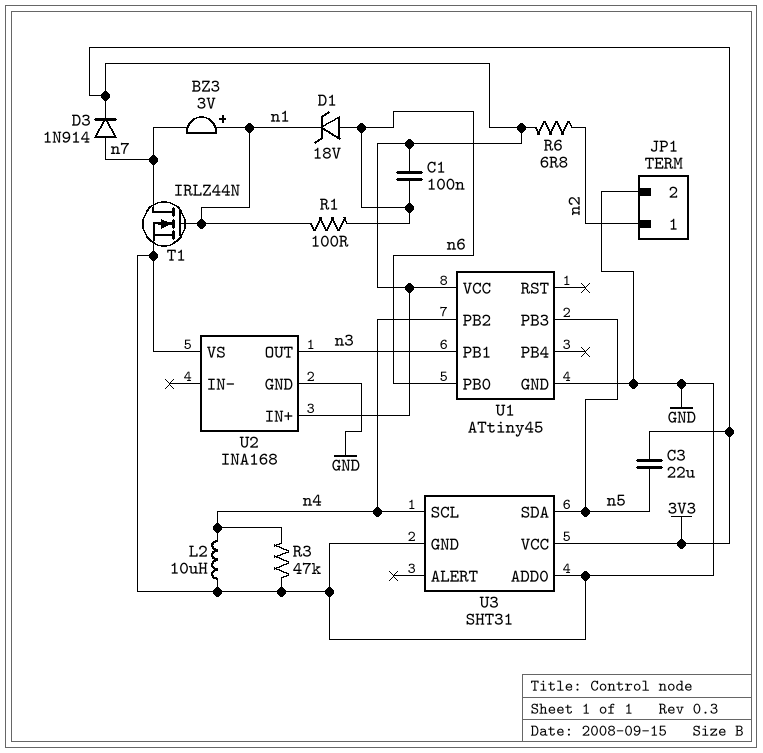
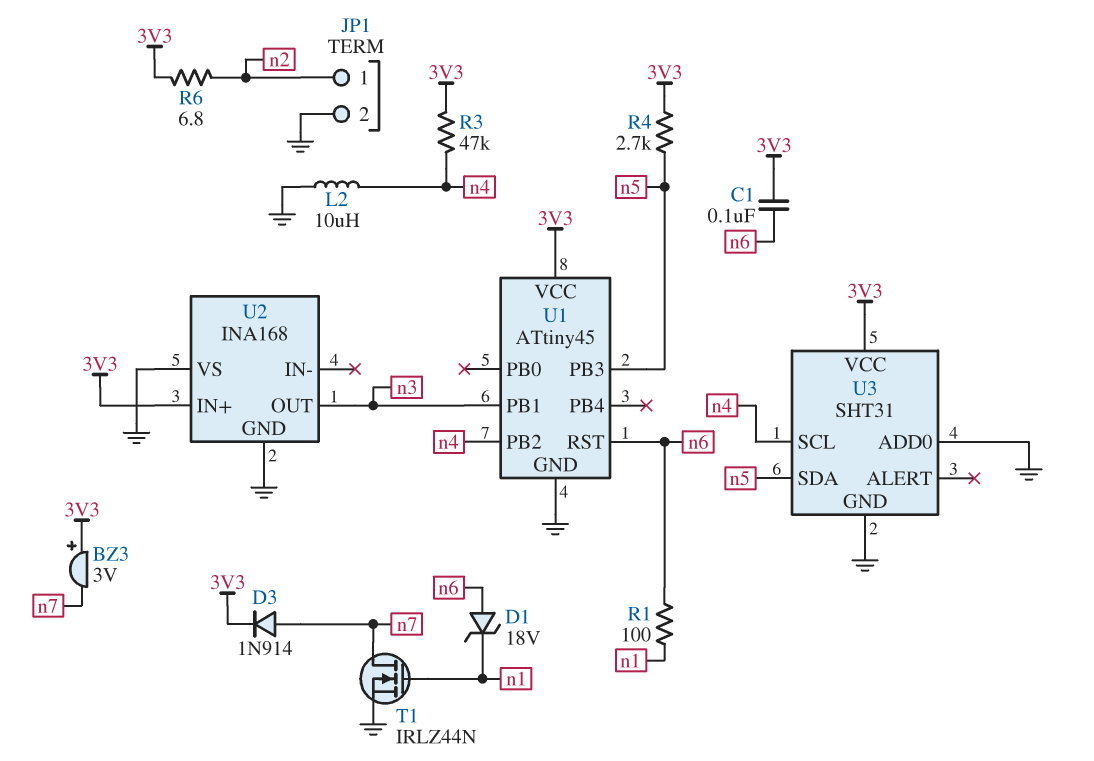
BZ3: buzzer 3V (plus n1, minus n7) -> buzzer 3V (plus 3V3, minus n7)
C3: 22uF (3V3, n5) -> none
R3: 47k (GND, n4) -> 47k (3V3, n4)
R4: none -> 2.7k (3V3, n5)
U1 pin PB0: n6 -> none
U1 pin RST: none -> n6

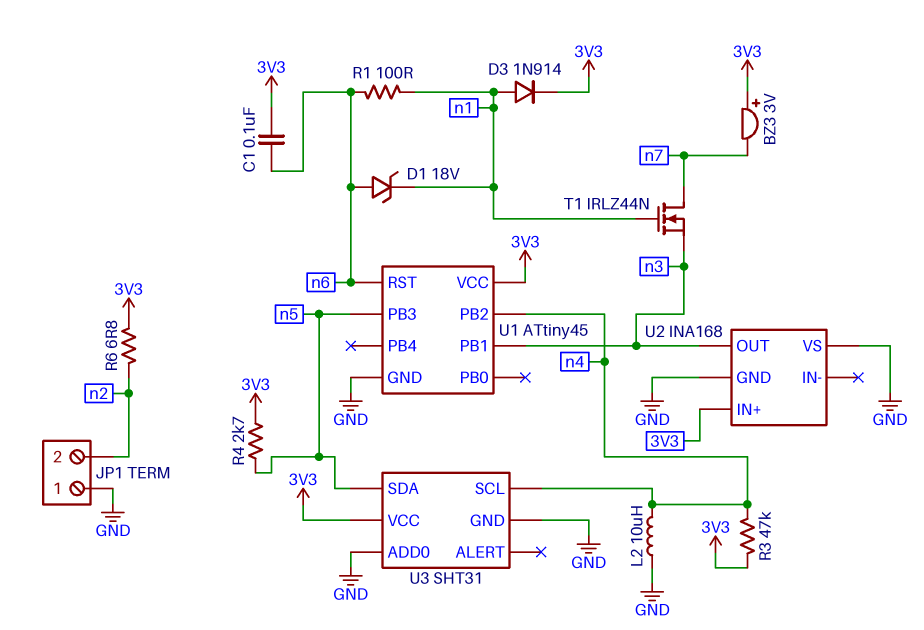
D3: diode 1N914 (A n7, K 3V3) -> diode 1N914 (A n1, K 3V3)
JP1 pin 1: n2 -> GND
JP1 pin 2: GND -> n2
T1: NMOS IRLZ44N (G n1, D n7, S GND) -> NMOS IRLZ44N (G n1, D n7, S n3)

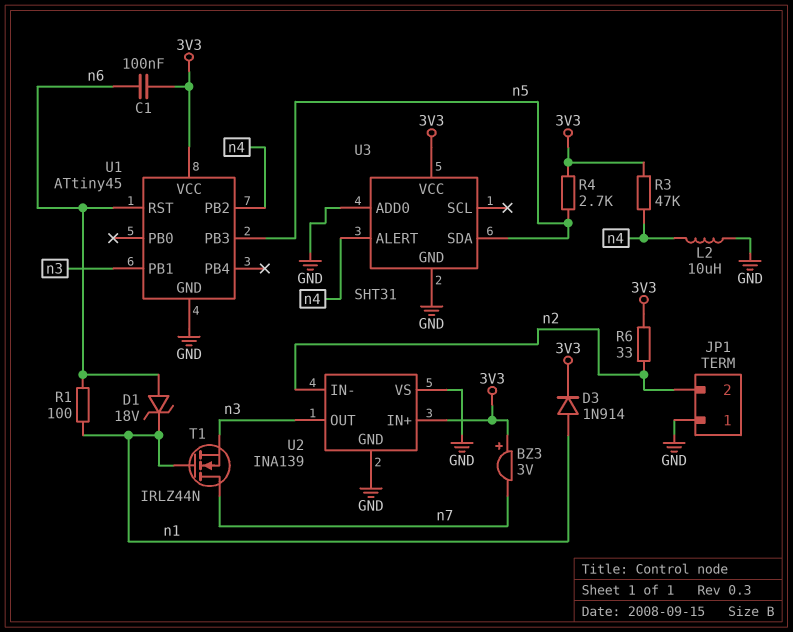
R6: 6.8 (3V3, n2) -> 33 (3V3, n2)
U2: INA168 -> INA139
U2 pin IN-: none -> n2
U3 pin ALERT: none -> n4
U3 pin SCL: n4 -> none

